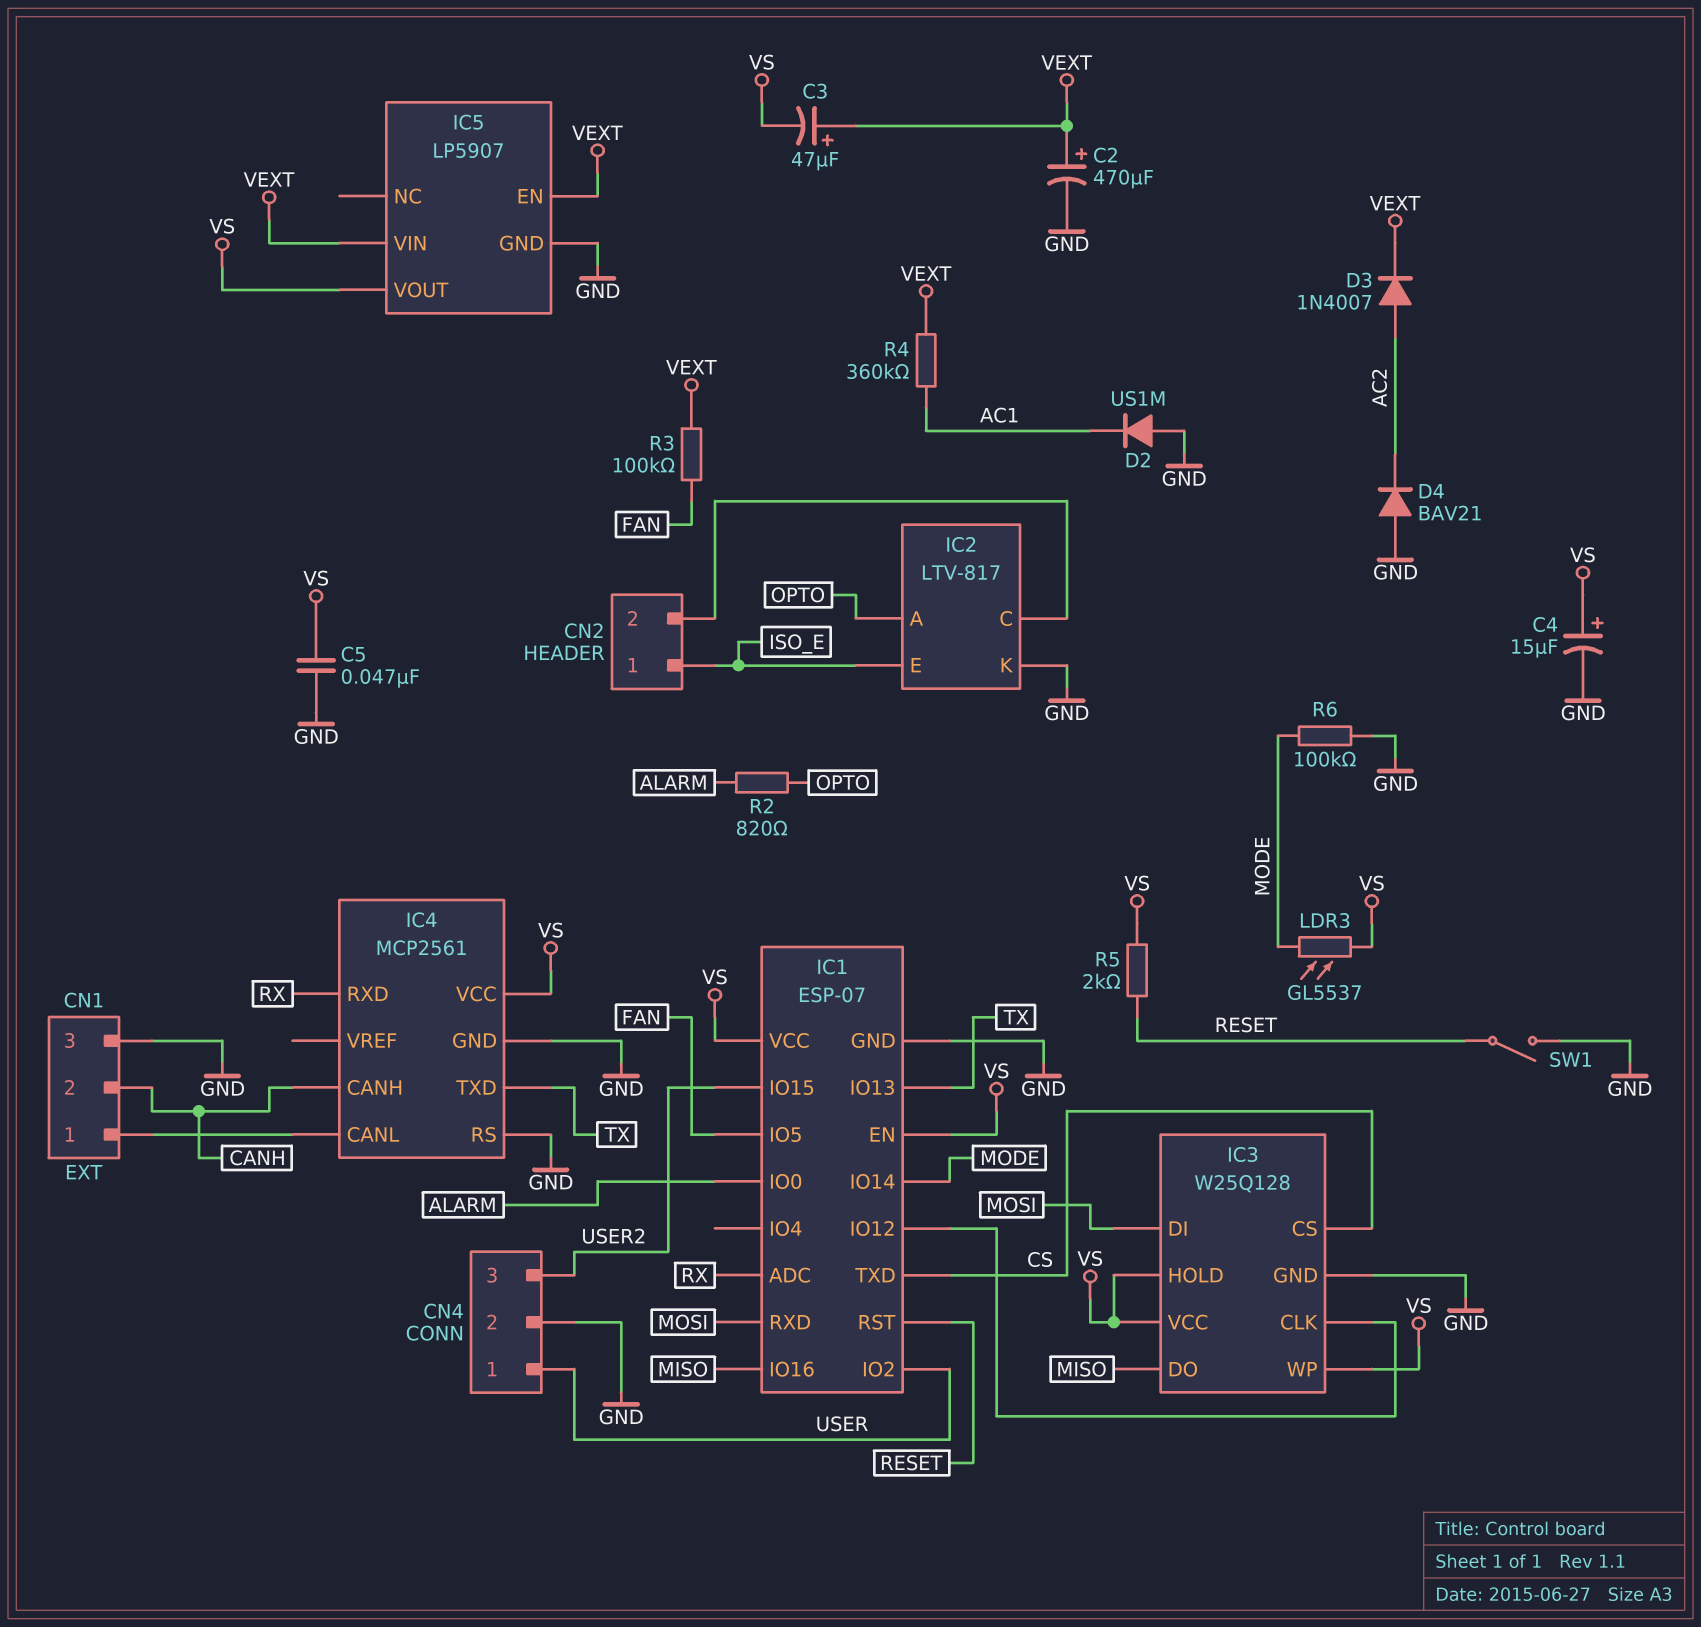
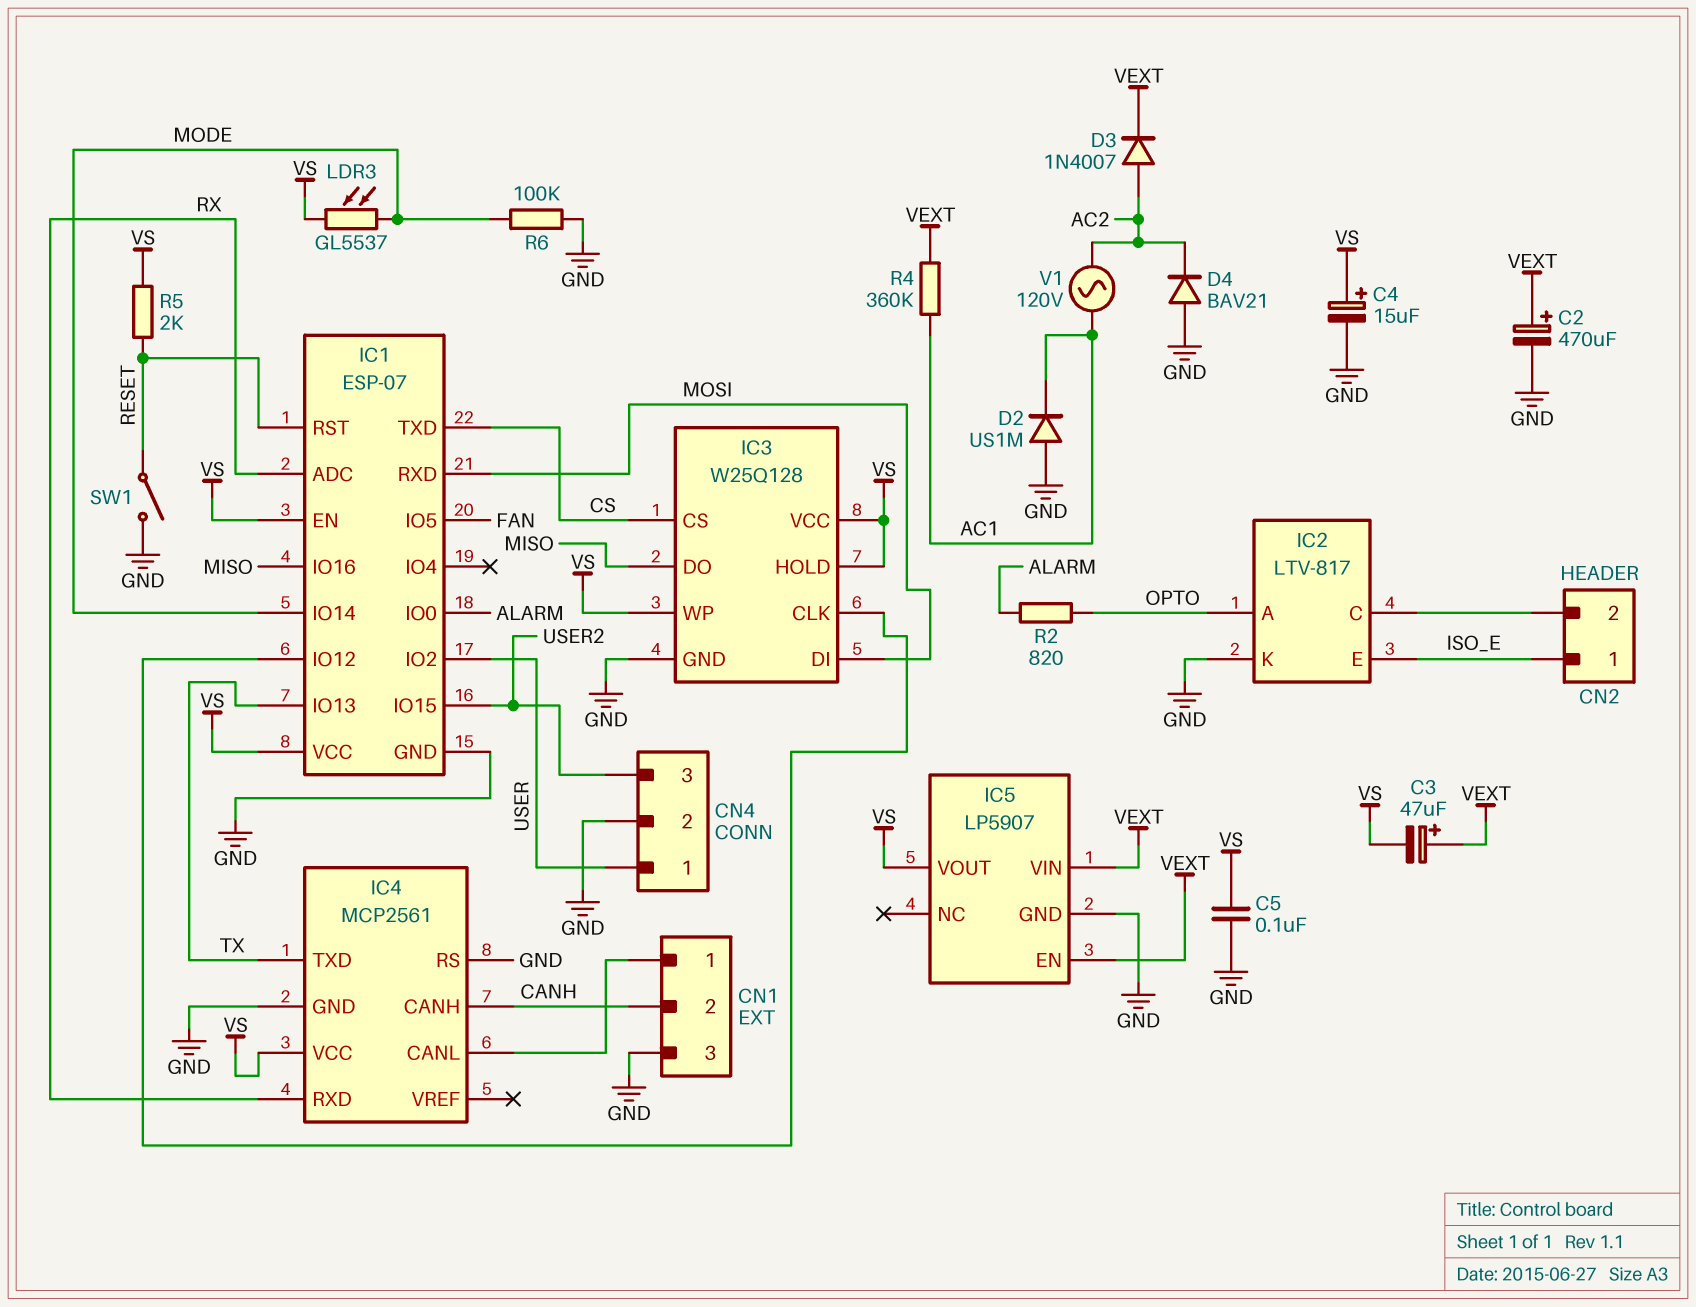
C5: 47nF (GND, VS) -> 100nF (GND, VS)
R3: 100k (FAN, VEXT) -> none
V1: none -> AC 120V (AC1, AC2)

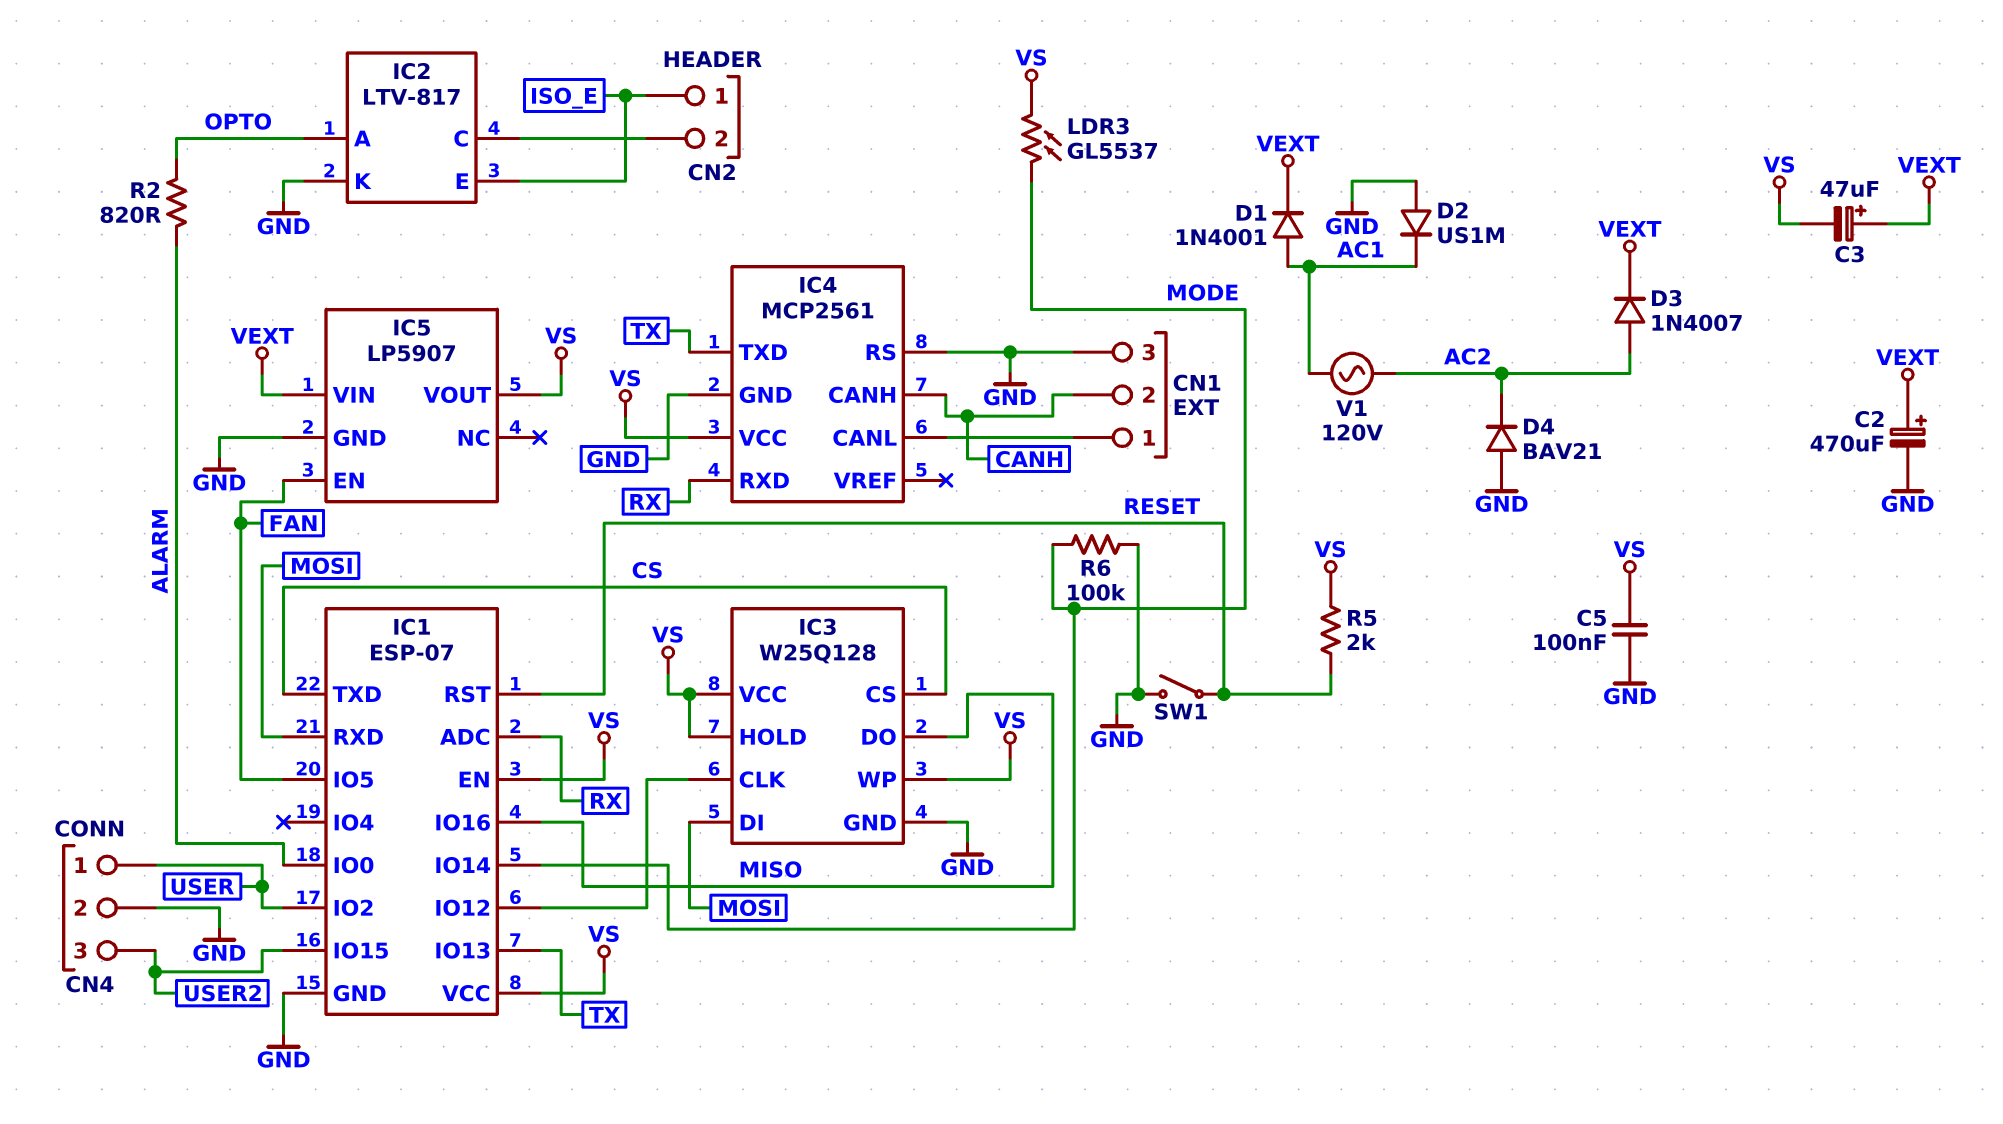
C4: 15uF (plus VS, minus GND) -> none
D1: none -> diode 1N4001 (A AC1, K VEXT)
IC5 pin EN: VEXT -> FAN
R4: 360k (AC1, VEXT) -> none

